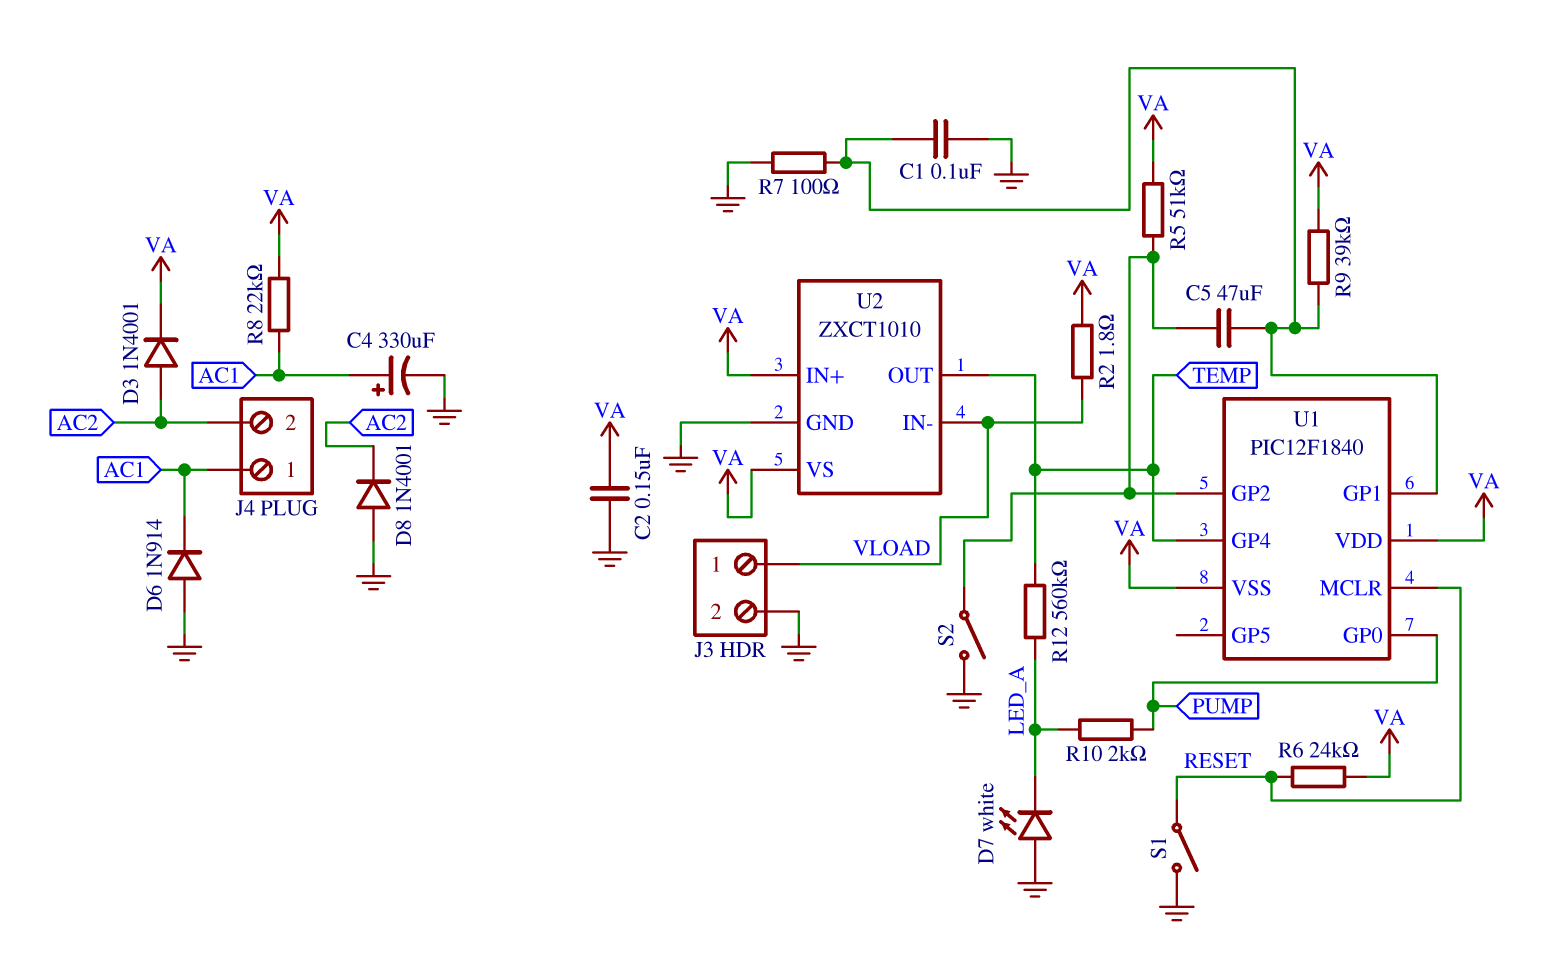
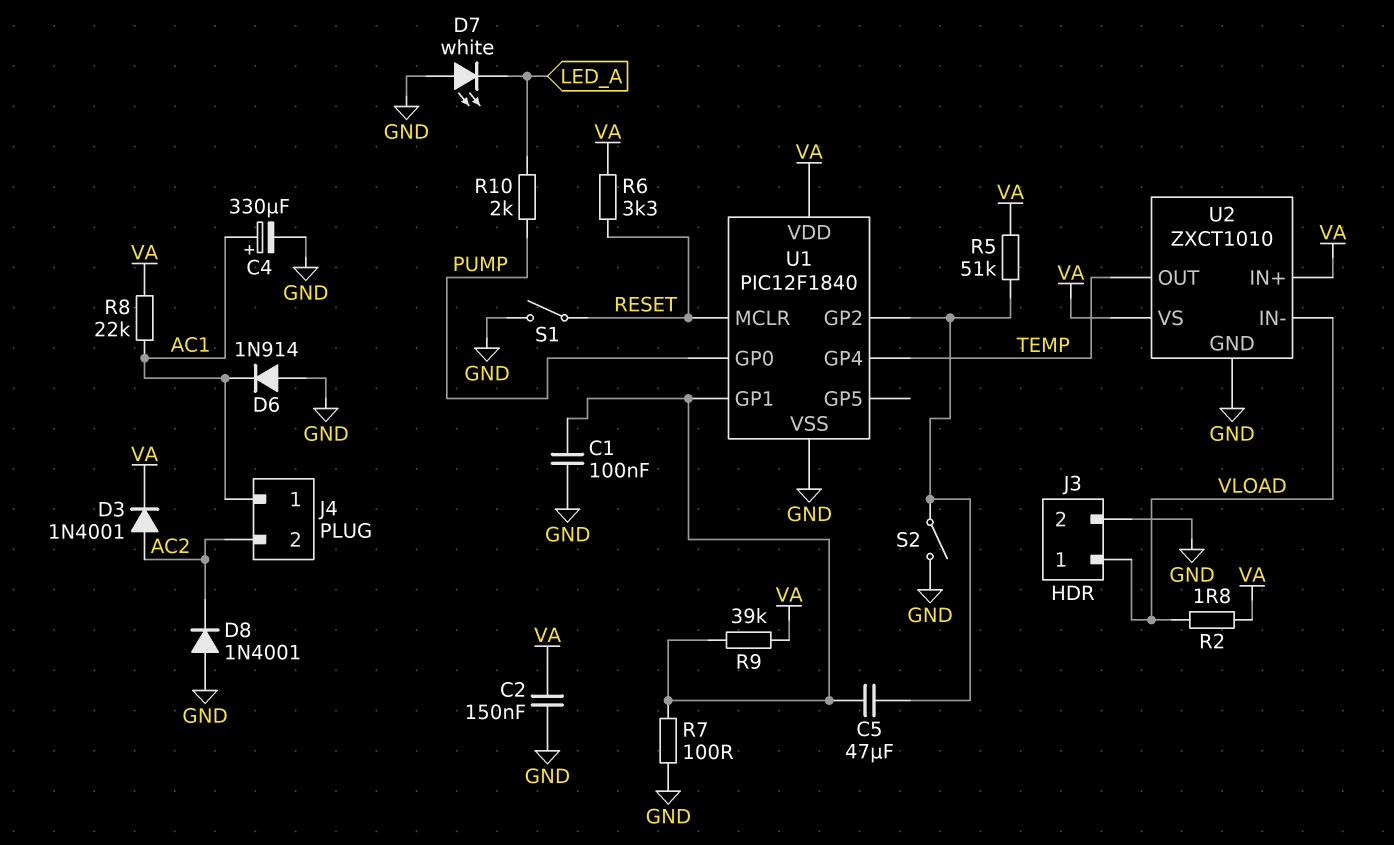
R6: 24k (RESET, VA) -> 3.3k (RESET, VA)
R12: 560k (LED_A, TEMP) -> none
U1 pin VSS: VA -> GND

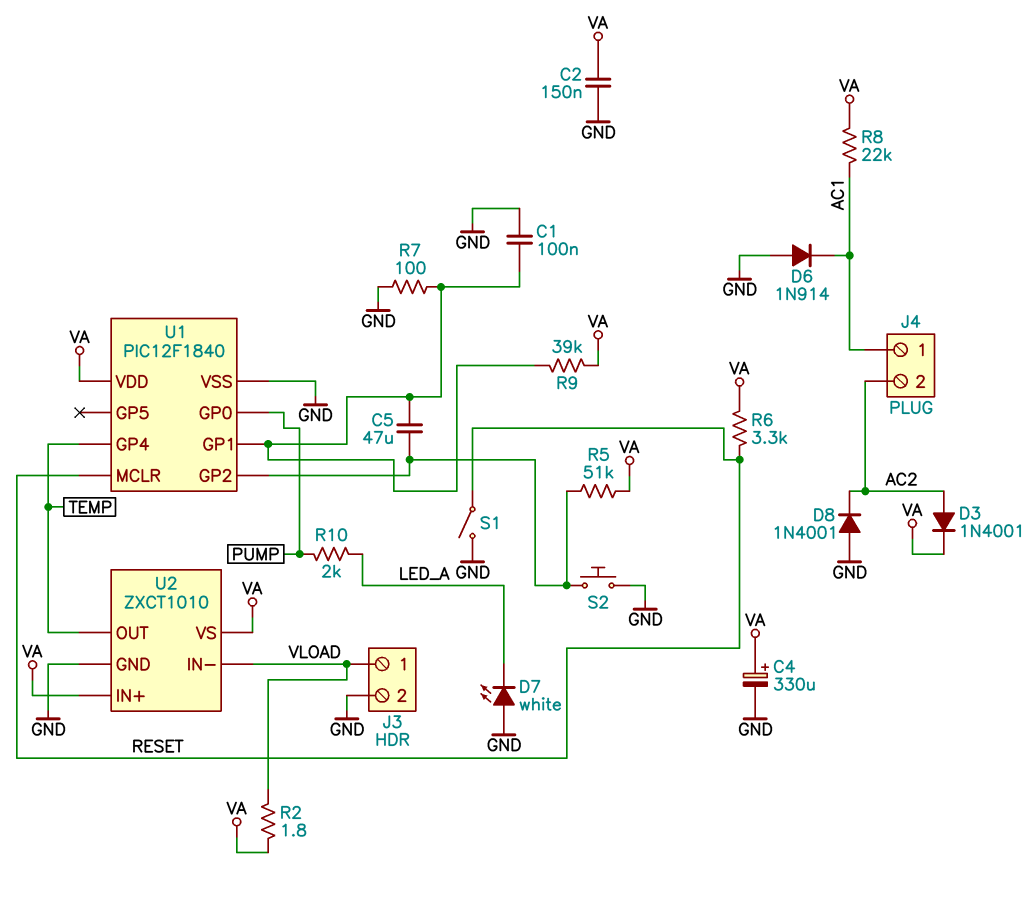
C4: 330uF (plus AC1, minus GND) -> 330uF (plus VA, minus GND)
S2: switch (GND, U1/GP2) -> button (GND, U1/GP2)

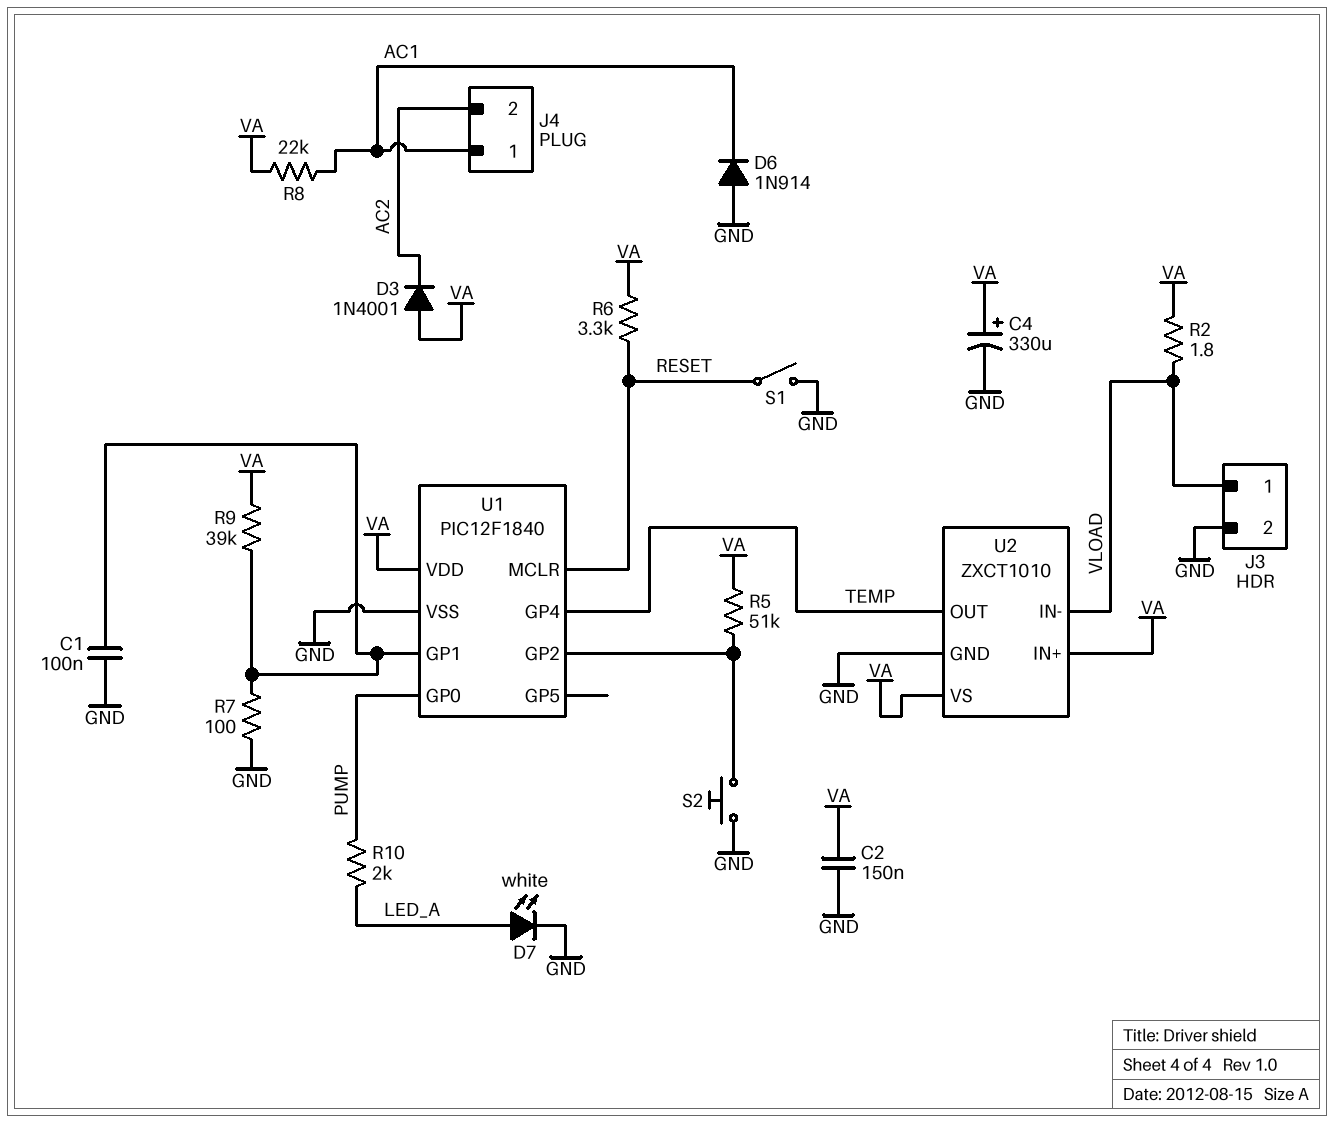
C5: 47uF (U1/GP1, U1/GP2) -> none
D3: diode 1N4001 (A AC2, K VA) -> diode 1N4001 (A VA, K AC2)
D7: LED white (A GND, K LED_A) -> LED white (A LED_A, K GND)
D8: diode 1N4001 (A GND, K AC2) -> none

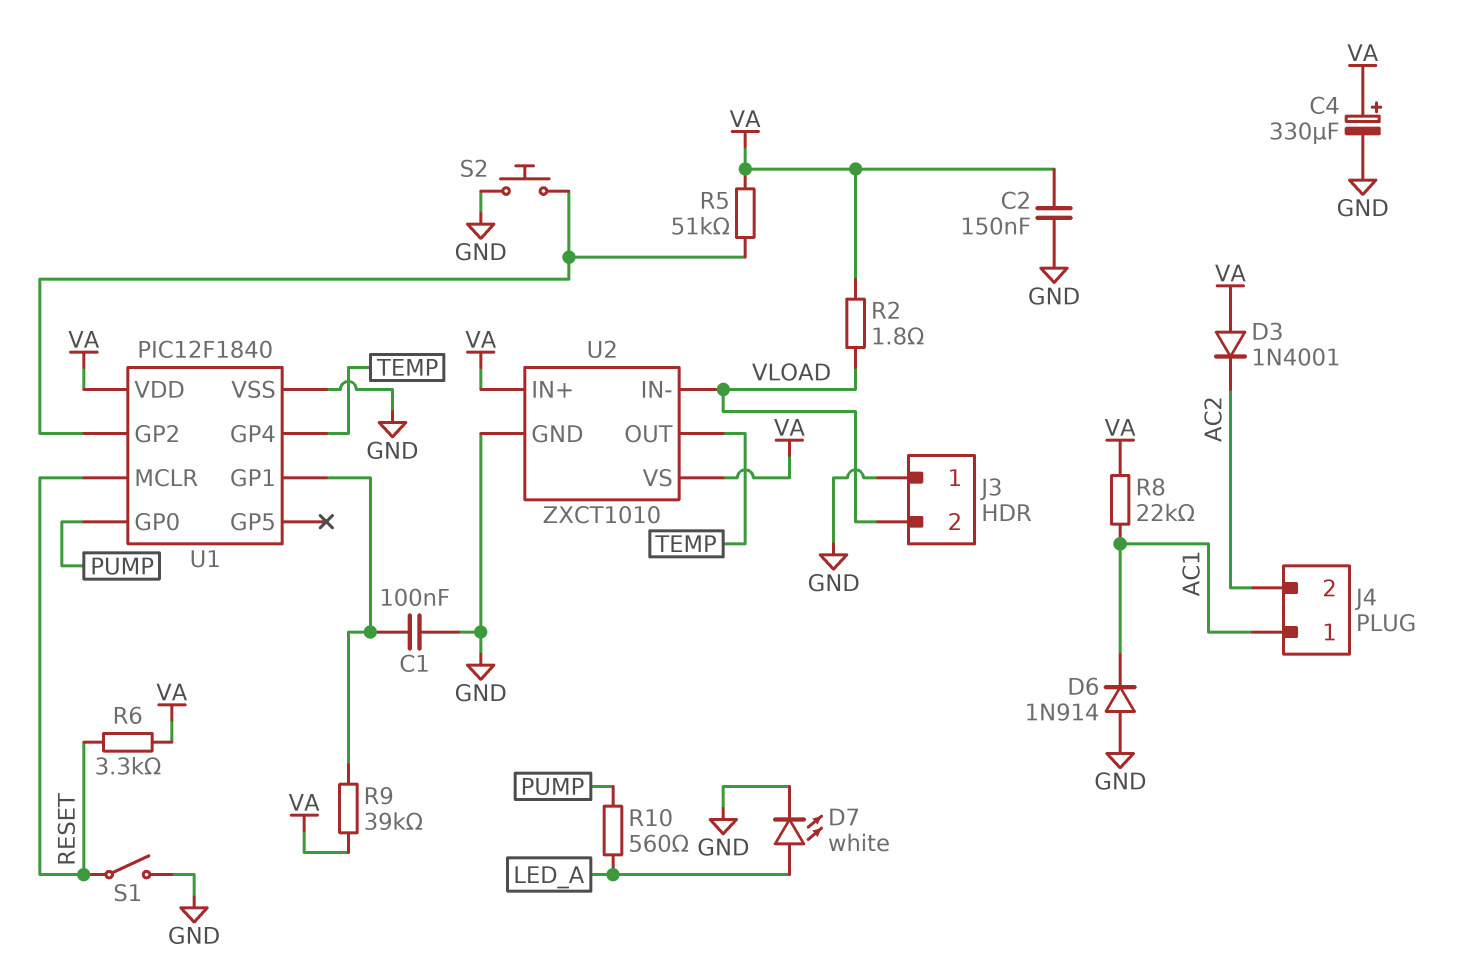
J3 pin 1: VLOAD -> GND
J3 pin 2: GND -> VLOAD
R7: 100 (GND, U1/GP1) -> none
R10: 2k (LED_A, PUMP) -> 560 (LED_A, PUMP)

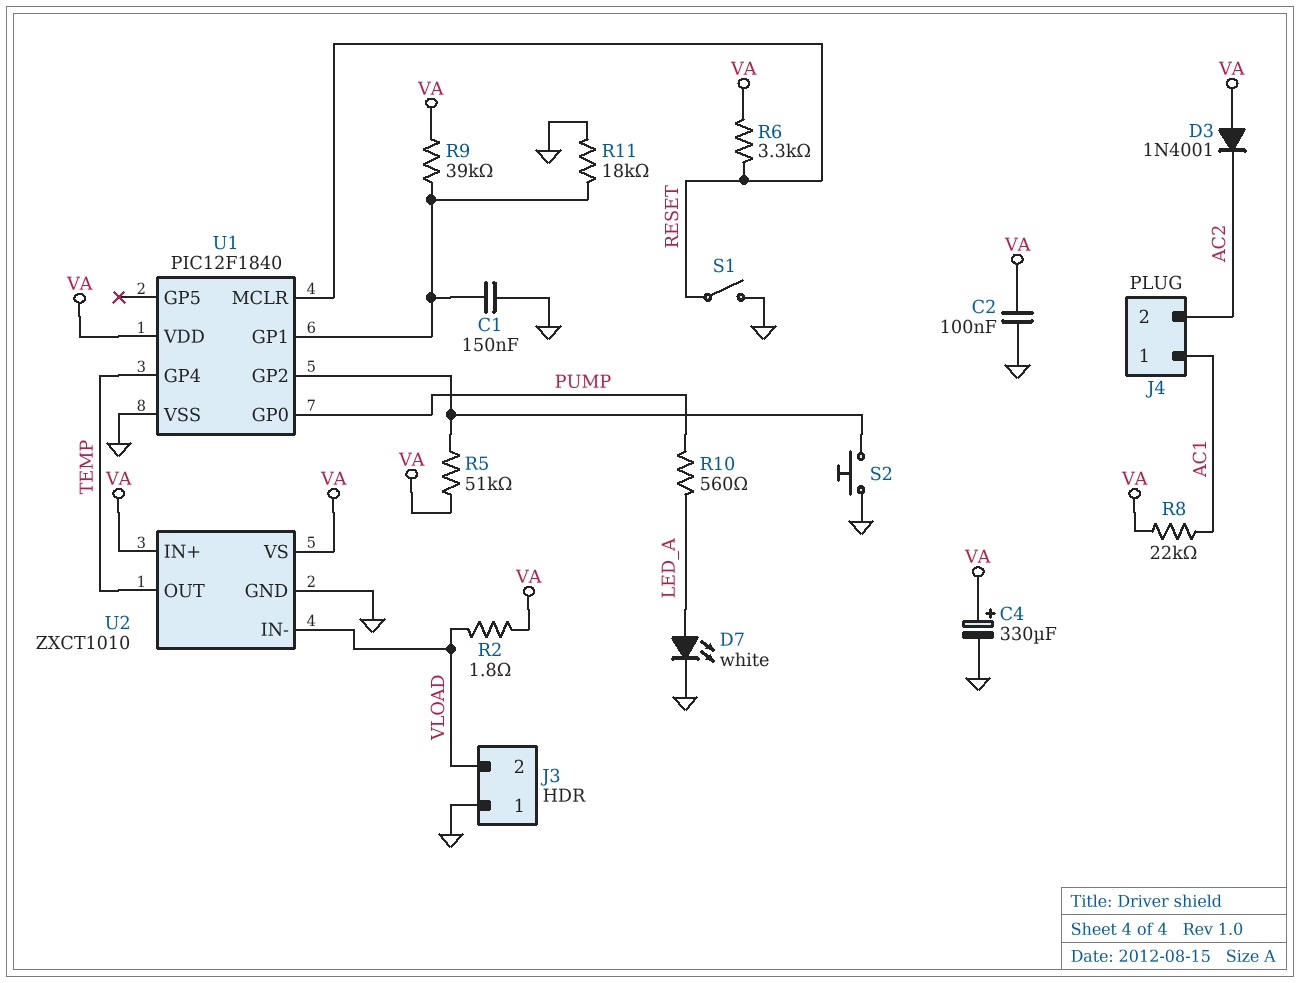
C1: 100nF (GND, U1/GP1) -> 150nF (GND, U1/GP1)
C2: 150nF (GND, VA) -> 100nF (GND, VA)
D6: diode 1N914 (A GND, K AC1) -> none
R11: none -> 18k (GND, U1/GP1)

